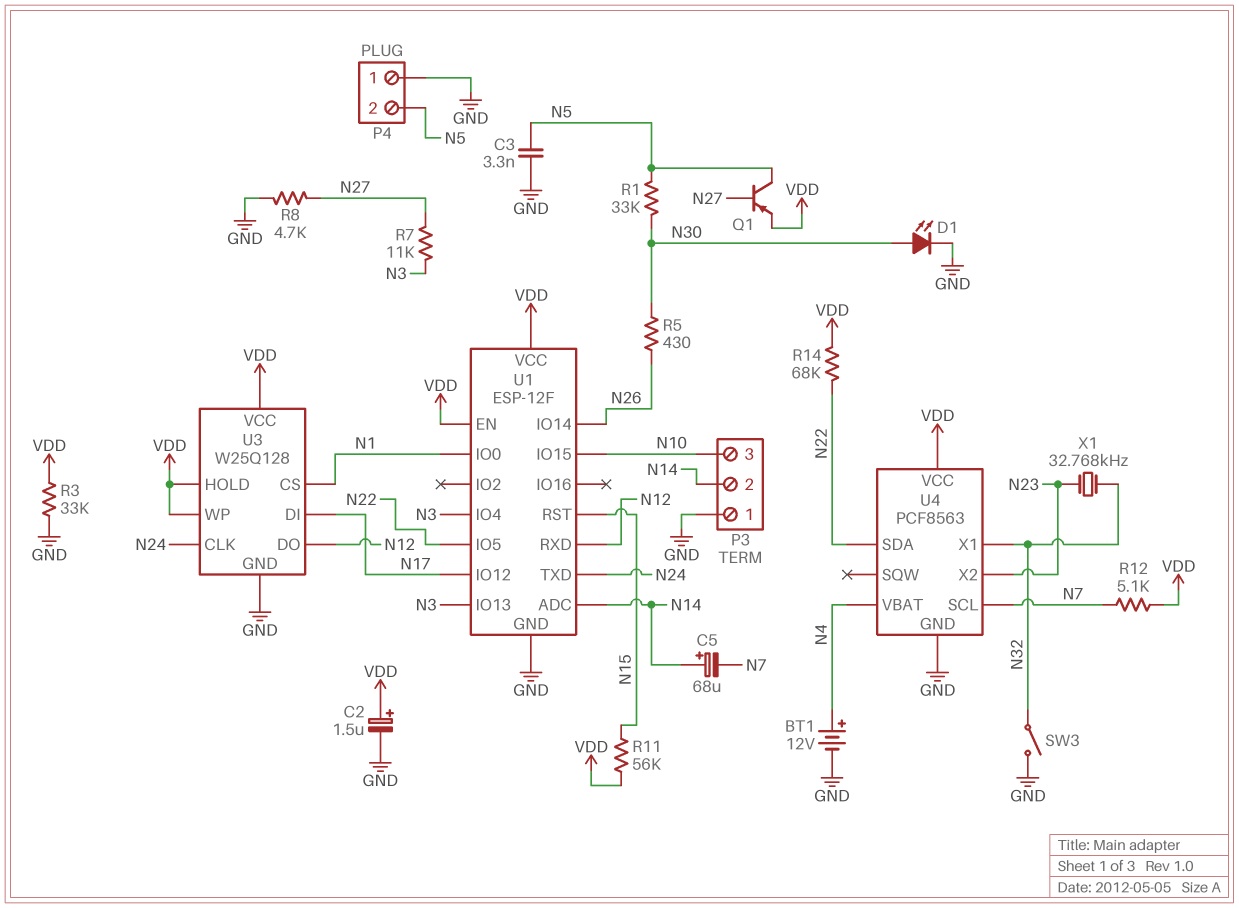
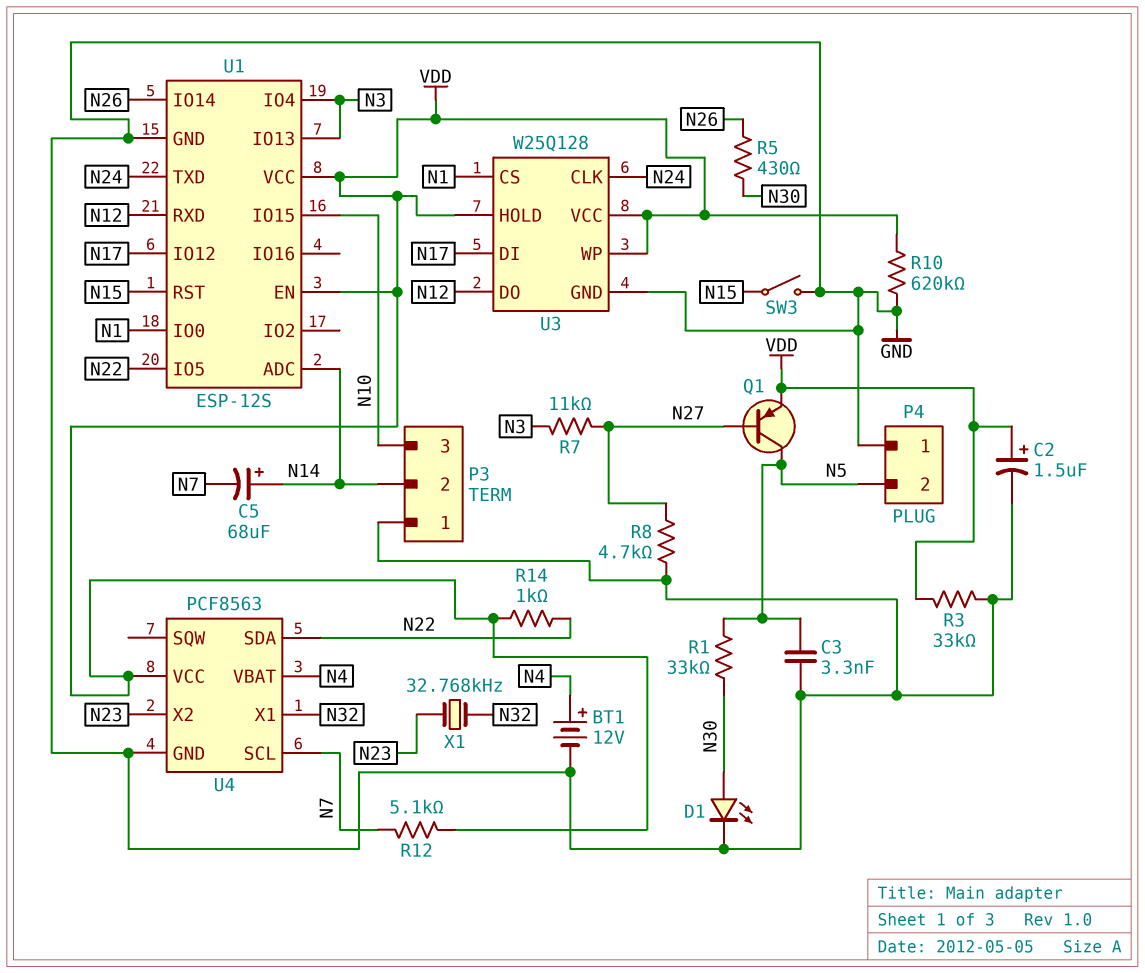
R10: none -> 620k (GND, VDD)
R11: 56k (N15, VDD) -> none
R14: 68k (N22, VDD) -> 1k (N22, VDD)
SW3: switch (GND, N32) -> switch (GND, N15)
U1: ESP-12F -> ESP-12S

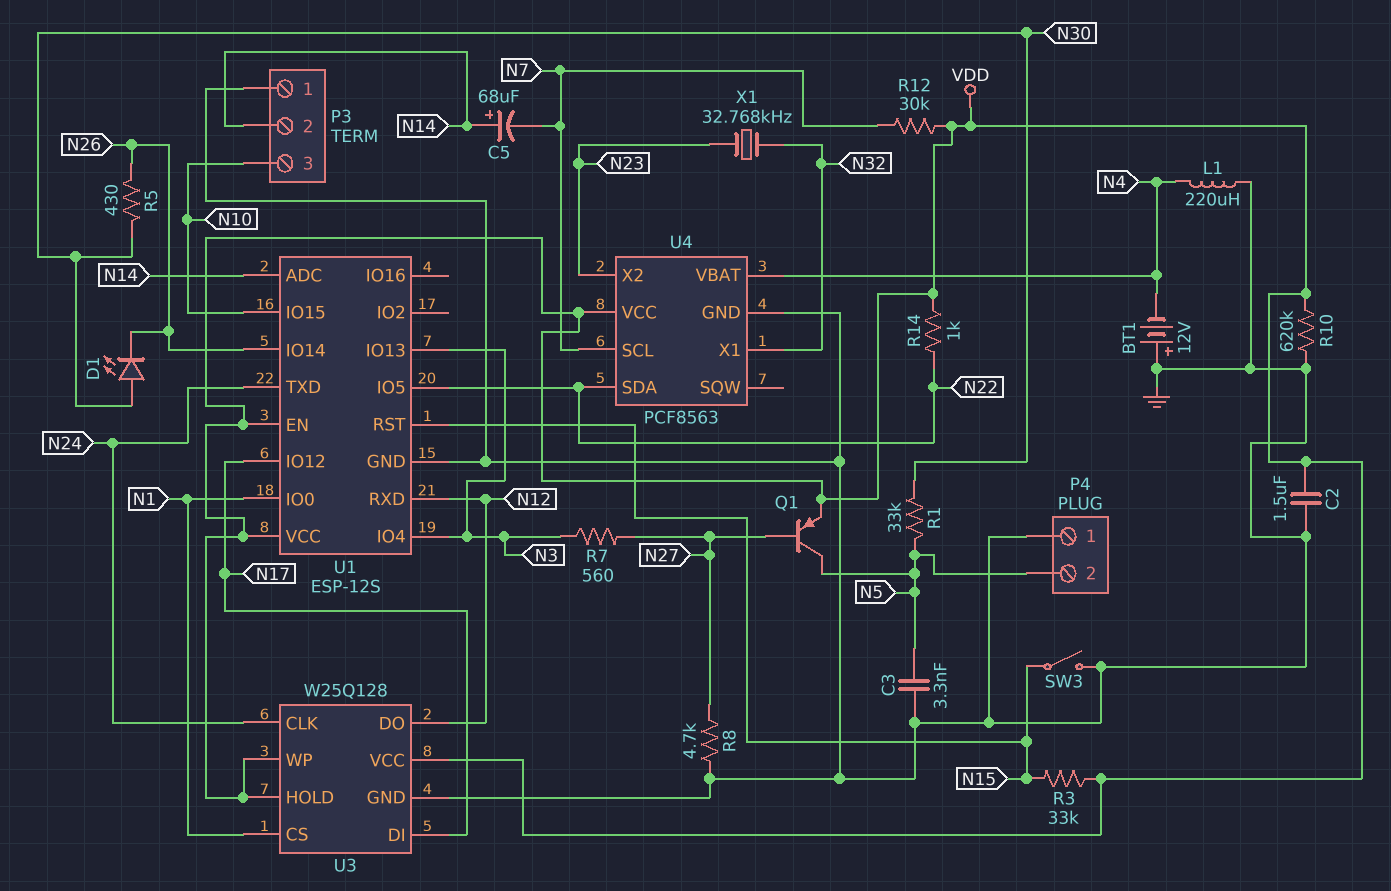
BT1: 12V (plus N4, minus GND) -> 12V (plus GND, minus N4)
C2: 1.5uF (plus VDD, minus GND) -> 1.5uF (GND, VDD)
D1: LED (A N30, K GND) -> LED (A N30, K N26)
L1: none -> 220uH (GND, N4)
R3: 33k (GND, VDD) -> 33k (N15, VDD)
R7: 11k (N3, N27) -> 560 (N3, N27)
R12: 5.1k (N7, VDD) -> 30k (N7, VDD)

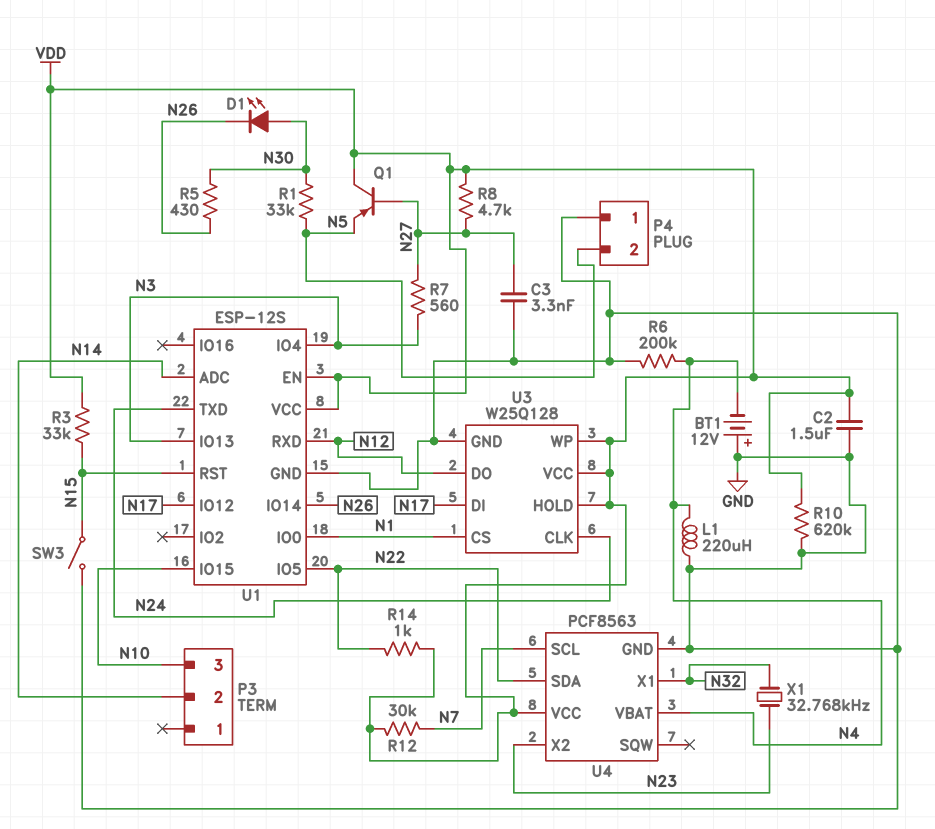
C3: 3.3nF (GND, N5) -> 3.3nF (GND, N27)
C5: 68uF (plus N14, minus N7) -> none
P3 pin 1: GND -> none
Q1: PNP (B N27, C N5, E VDD) -> PNP (B N27, C VDD, E N5)
R6: none -> 200k (GND, N4)
R8: 4.7k (GND, N27) -> 4.7k (N27, VDD)

